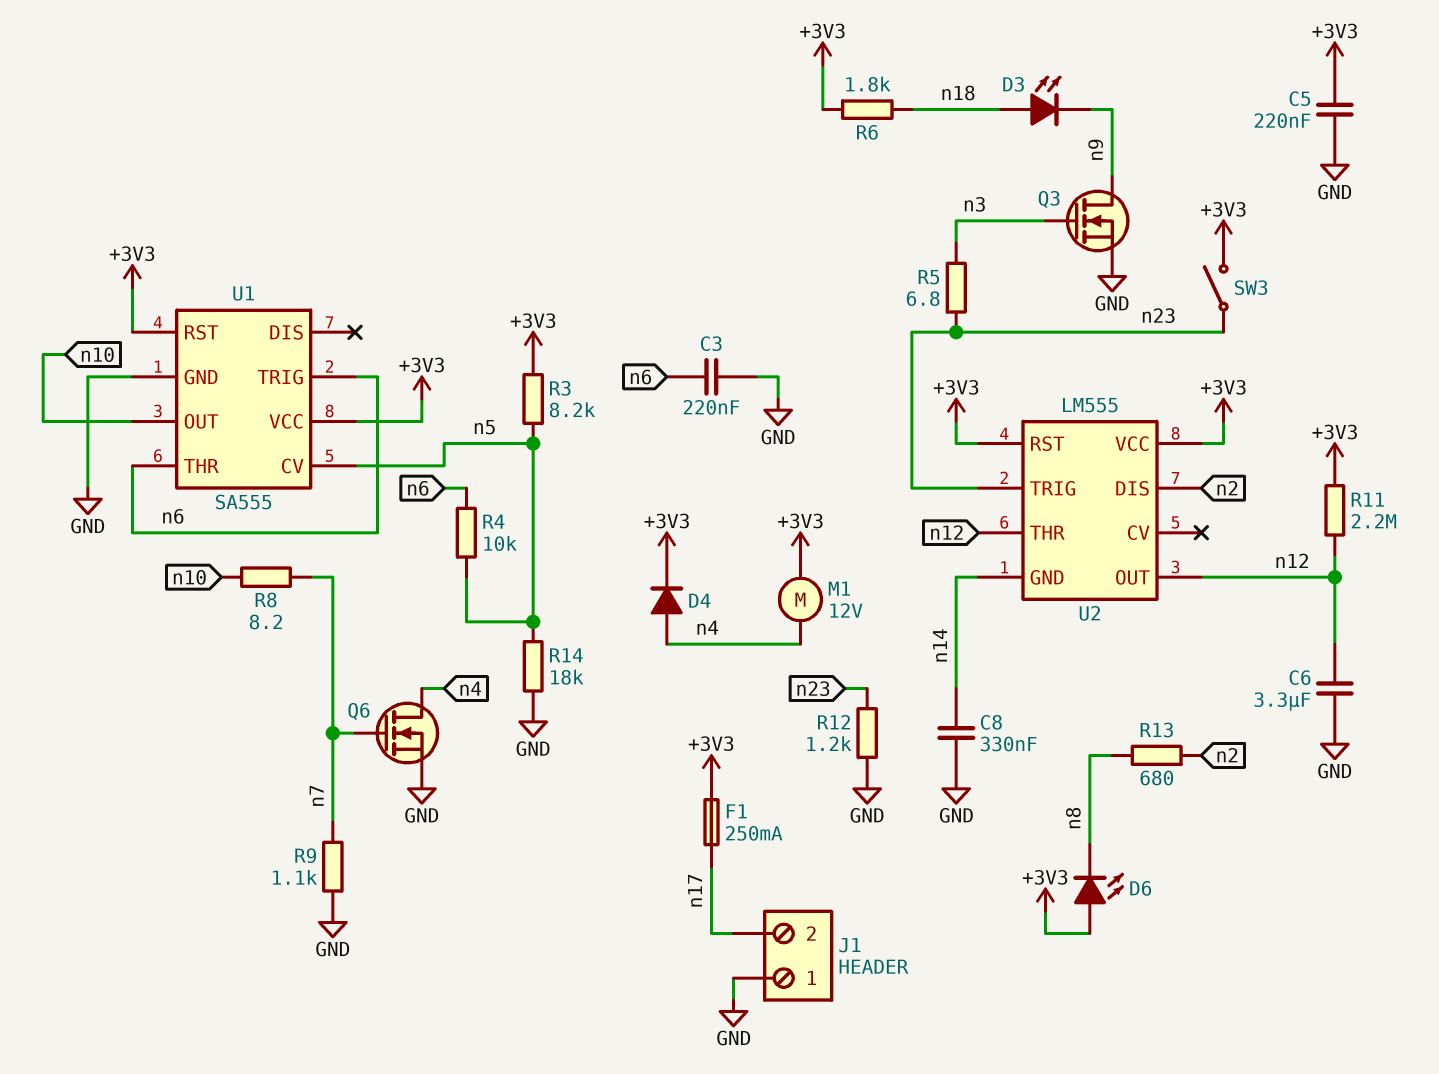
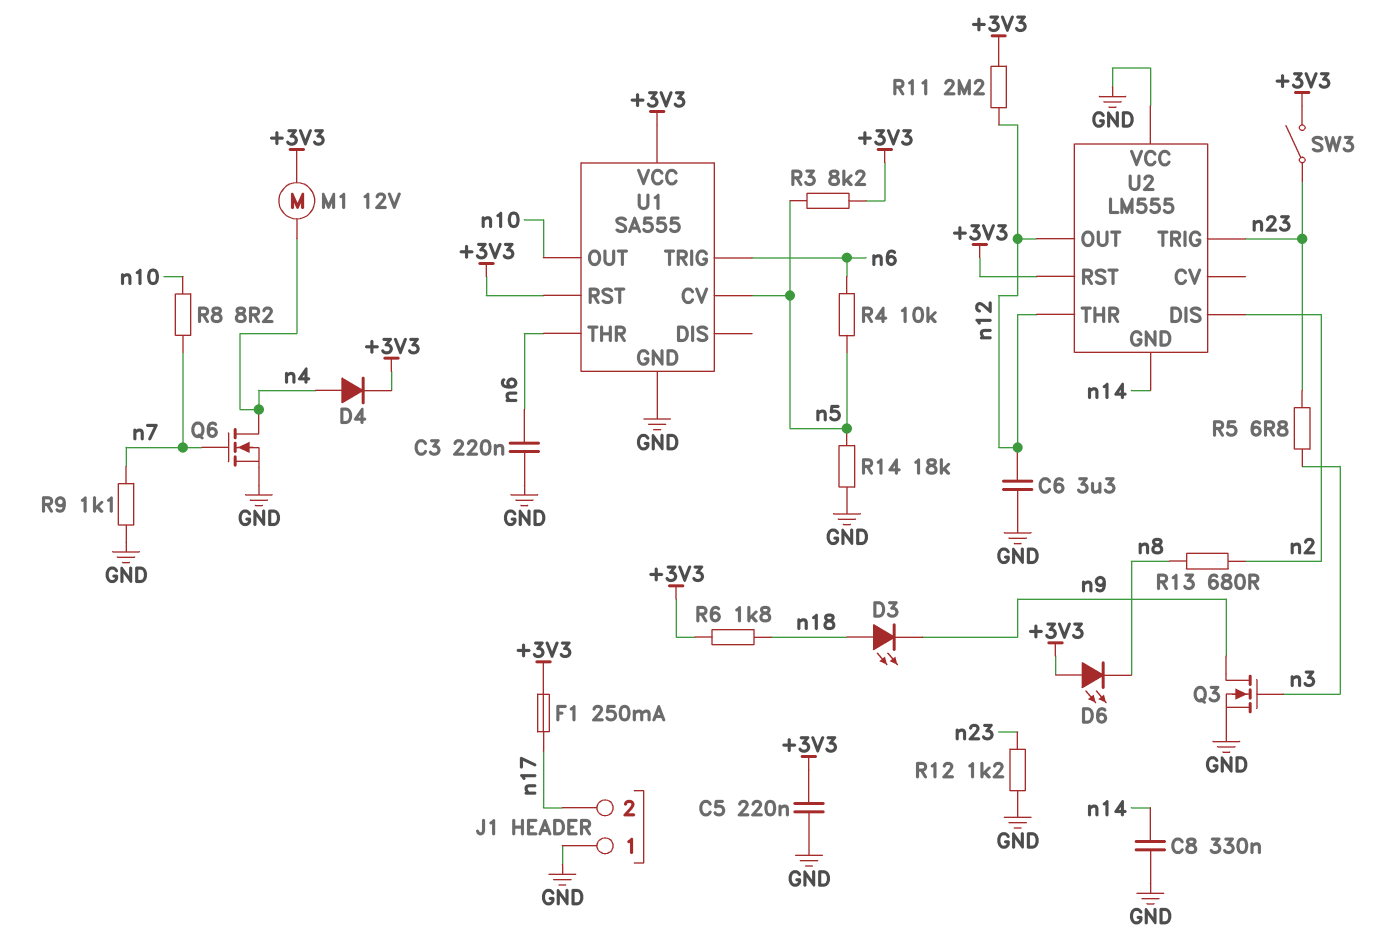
U2 pin VCC: +3V3 -> GND

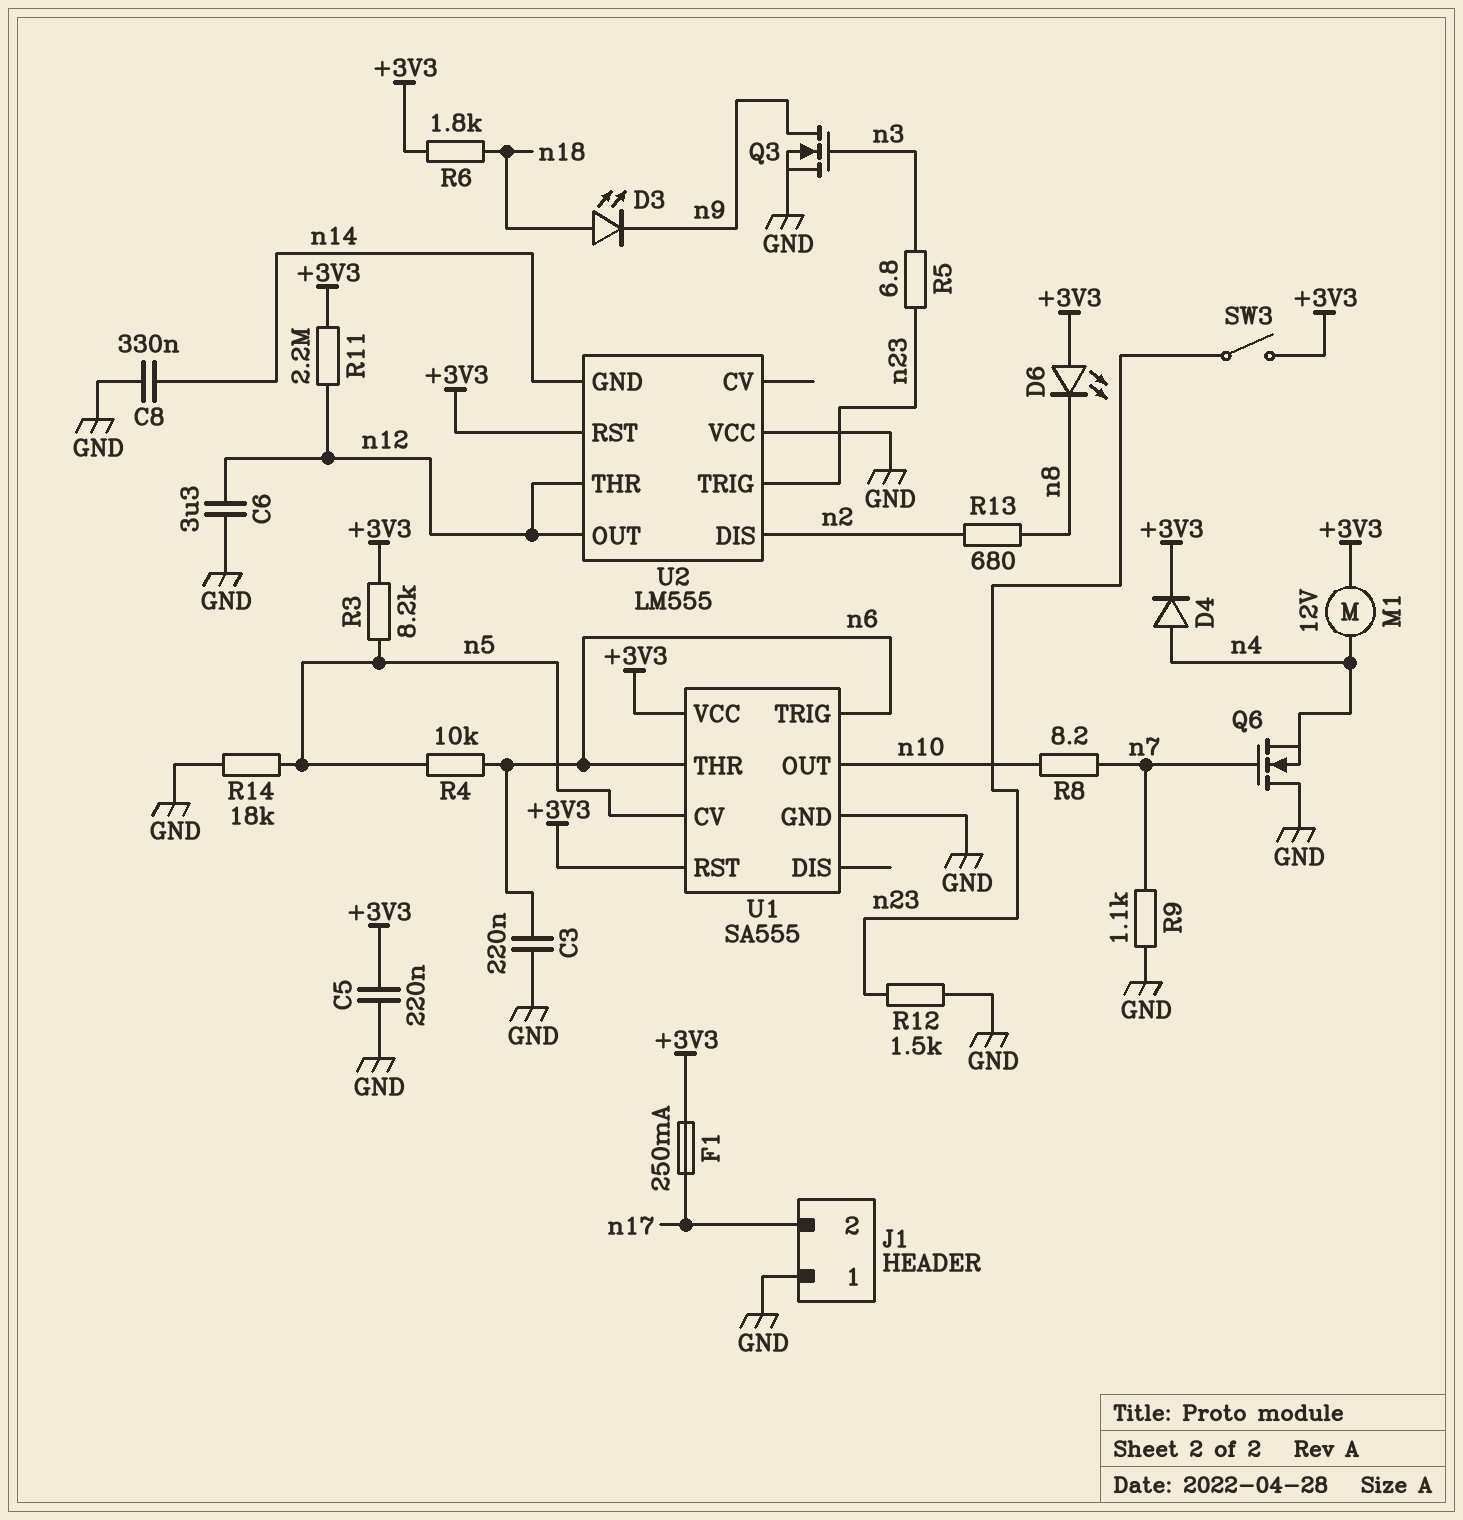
Q6: NMOS (G n7, D n4, S GND) -> NMOS (G n7, D GND, S n4)
R12: 1.2k (GND, n23) -> 1.5k (GND, n23)

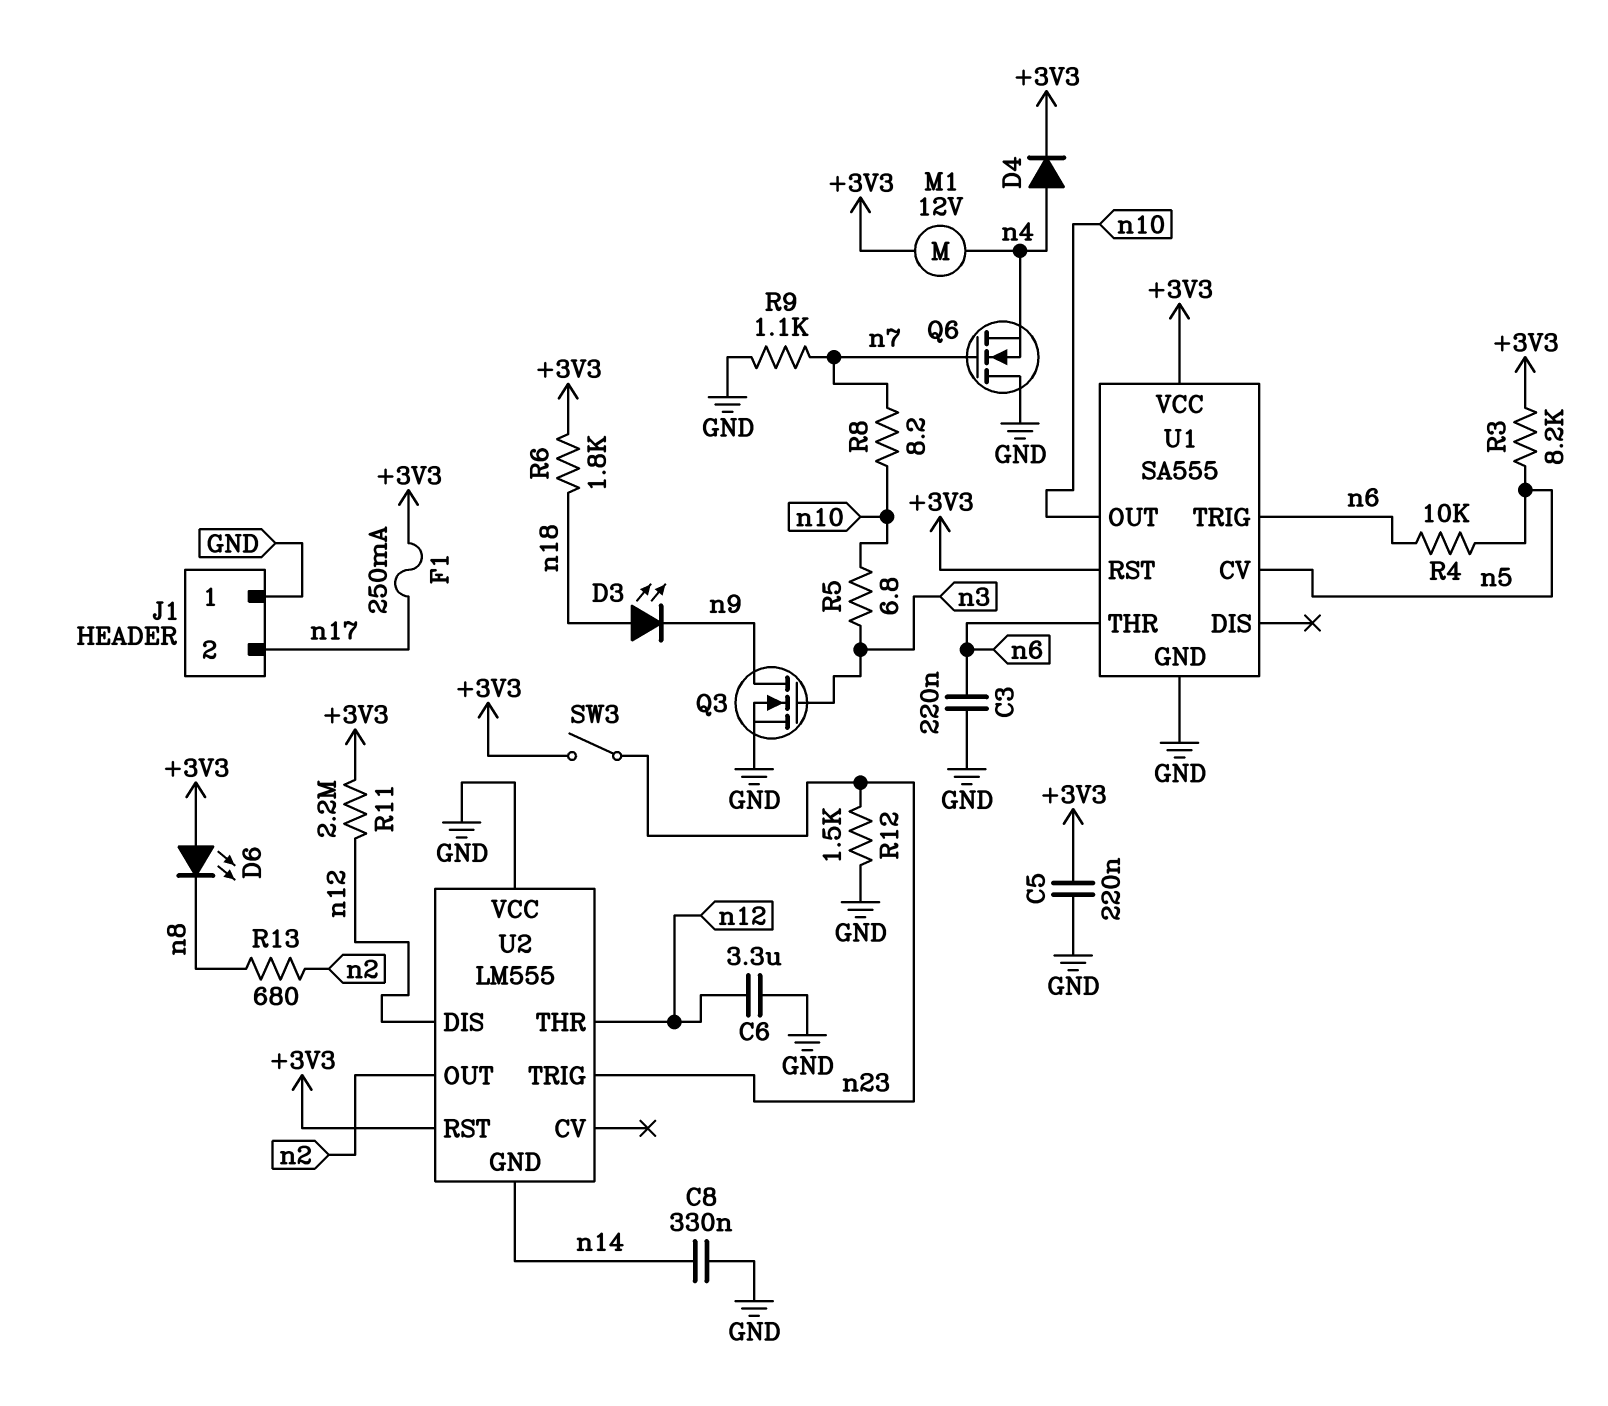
R5: 6.8 (n3, n23) -> 6.8 (n3, n10)
R14: 18k (GND, n5) -> none
U2 pin DIS: n2 -> n12
U2 pin OUT: n12 -> n2

